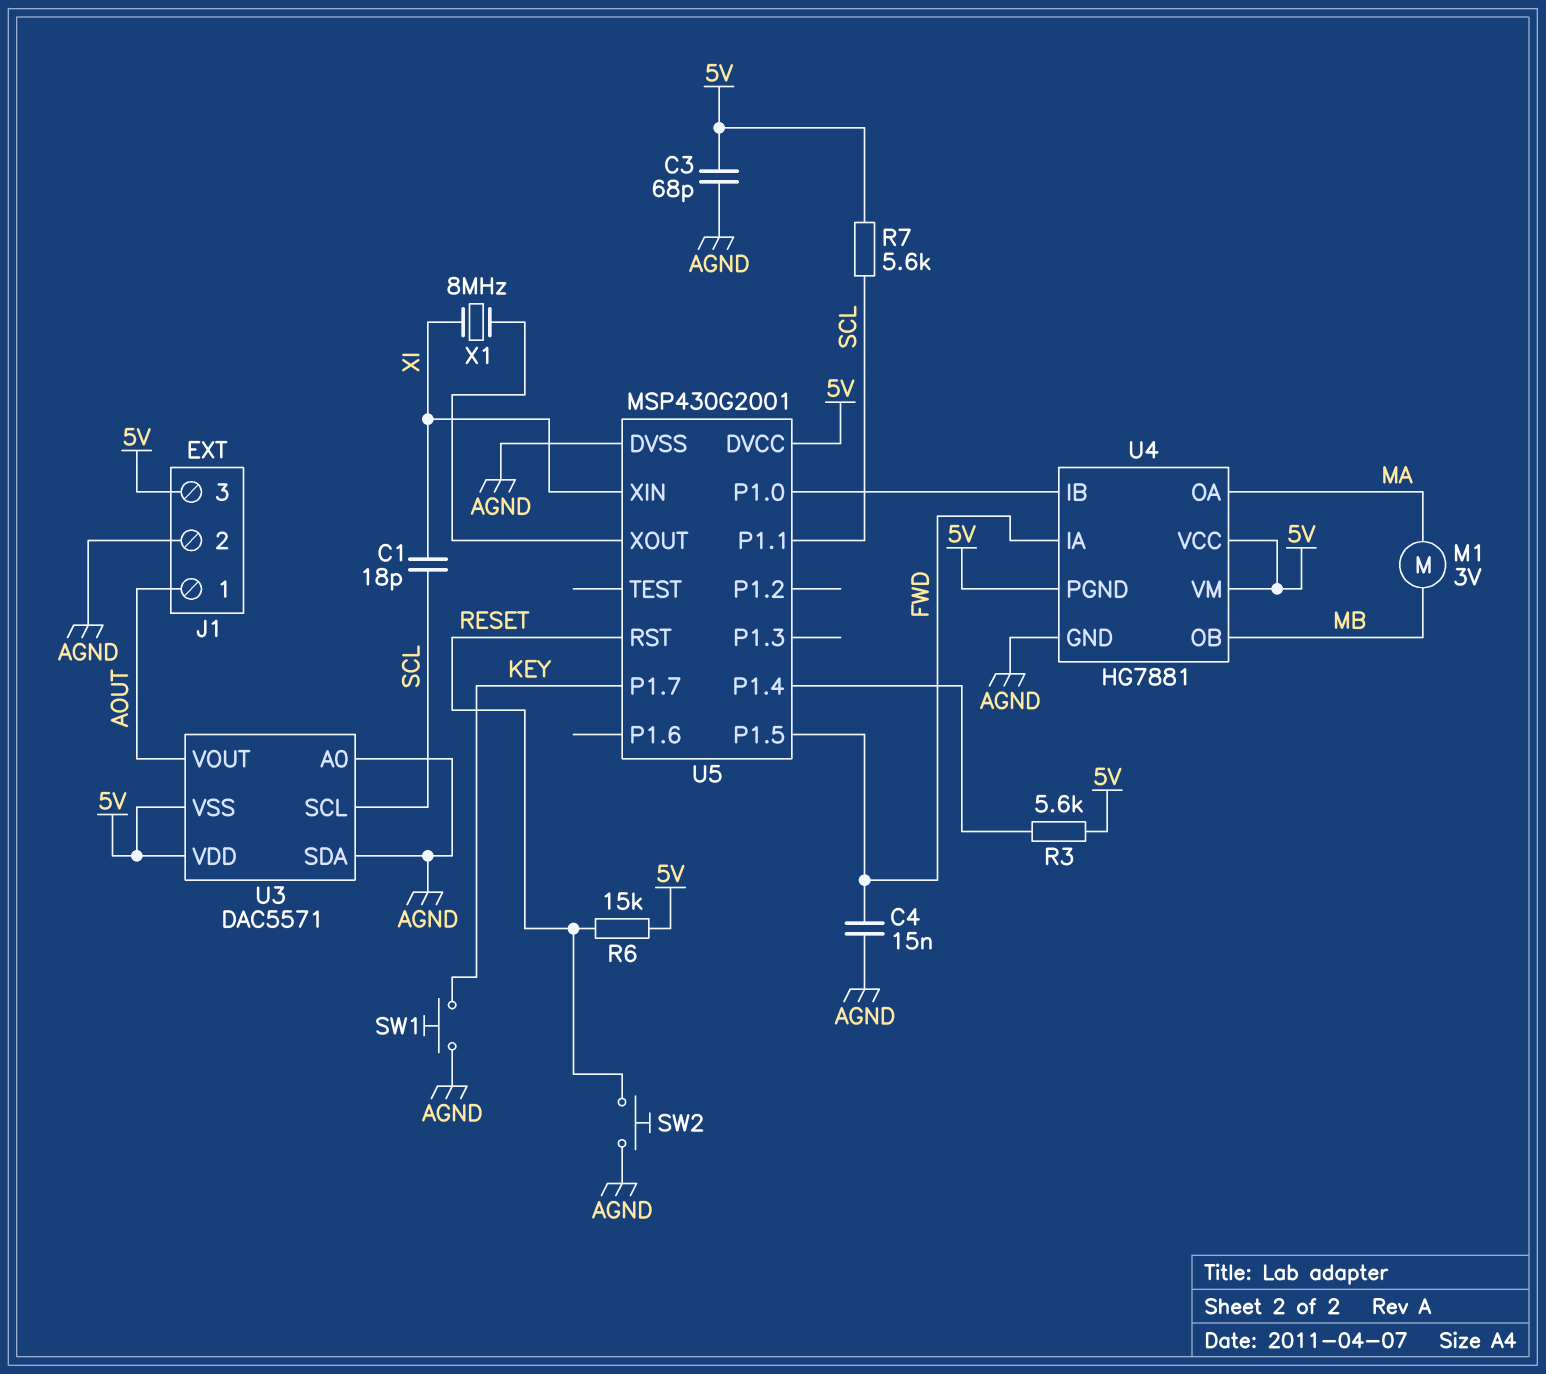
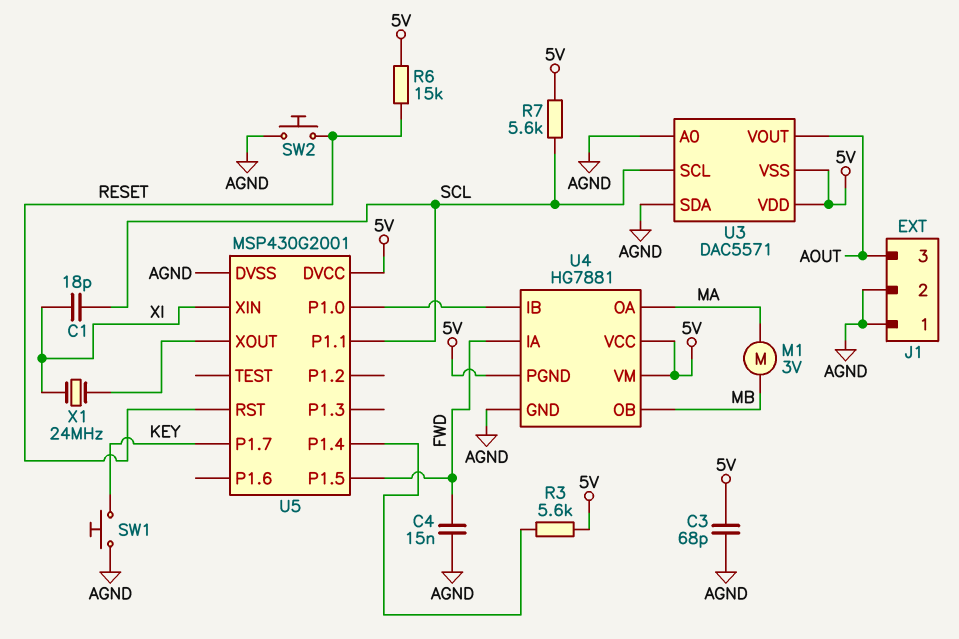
J1 pin 1: AOUT -> AGND
J1 pin 3: 5V -> AOUT
X1: 8MHz (U5/XOUT, XI) -> 24MHz (U5/XOUT, XI)

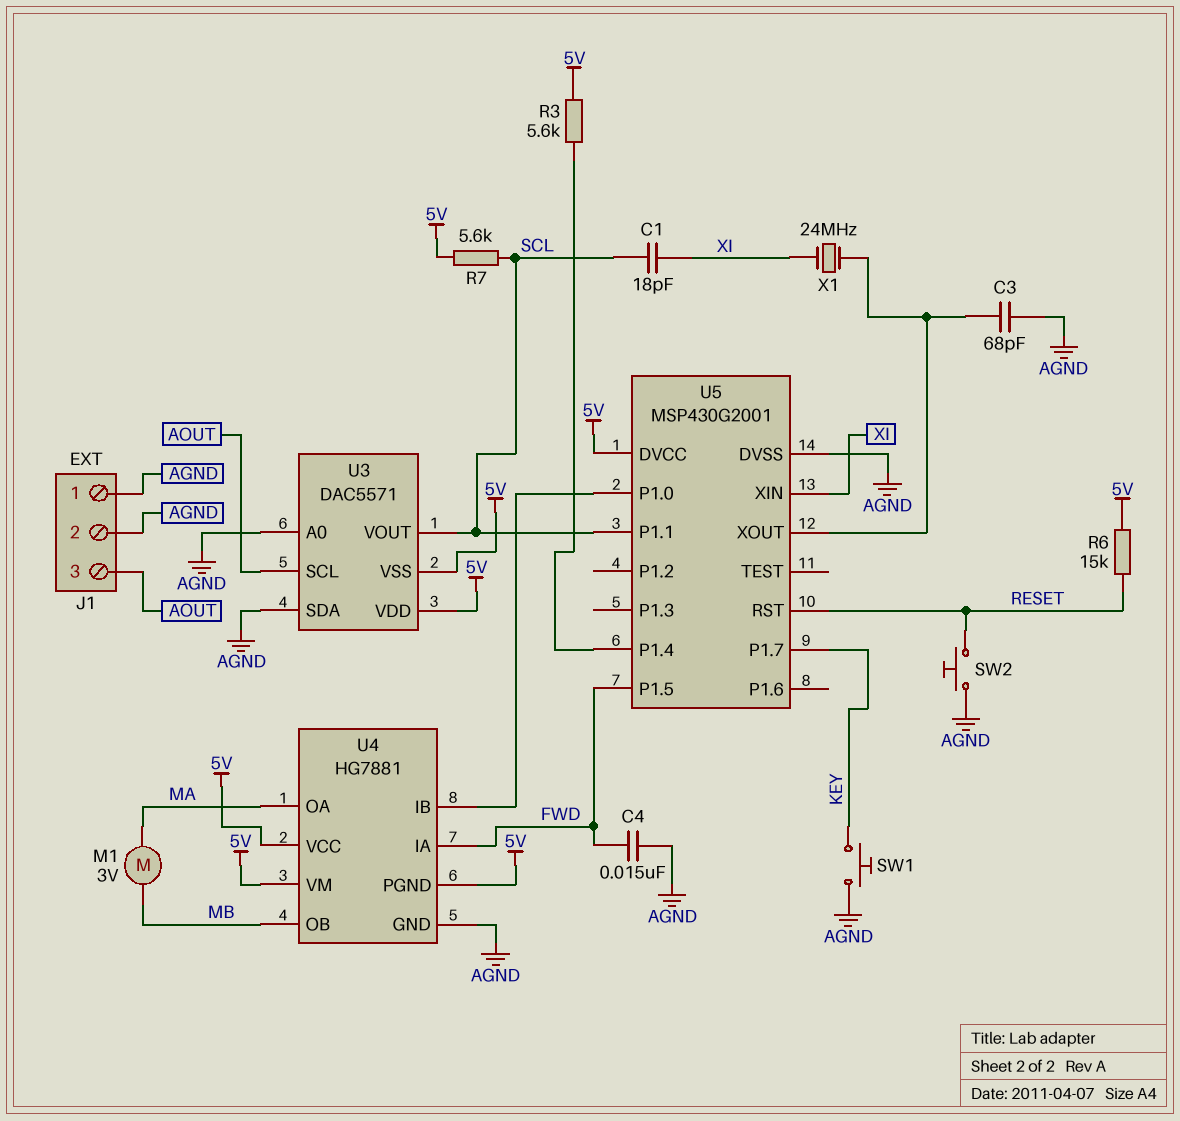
C3: 68pF (5V, AGND) -> 68pF (AGND, U5/XOUT)
U3 pin SCL: SCL -> AOUT
U3 pin VOUT: AOUT -> SCL

